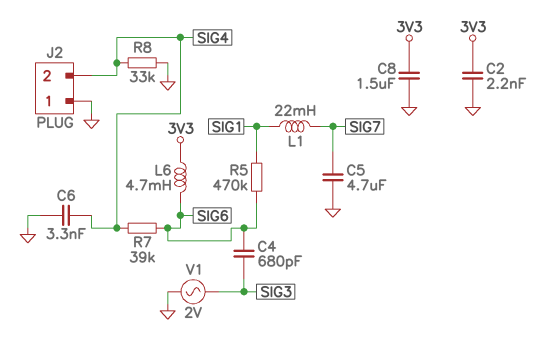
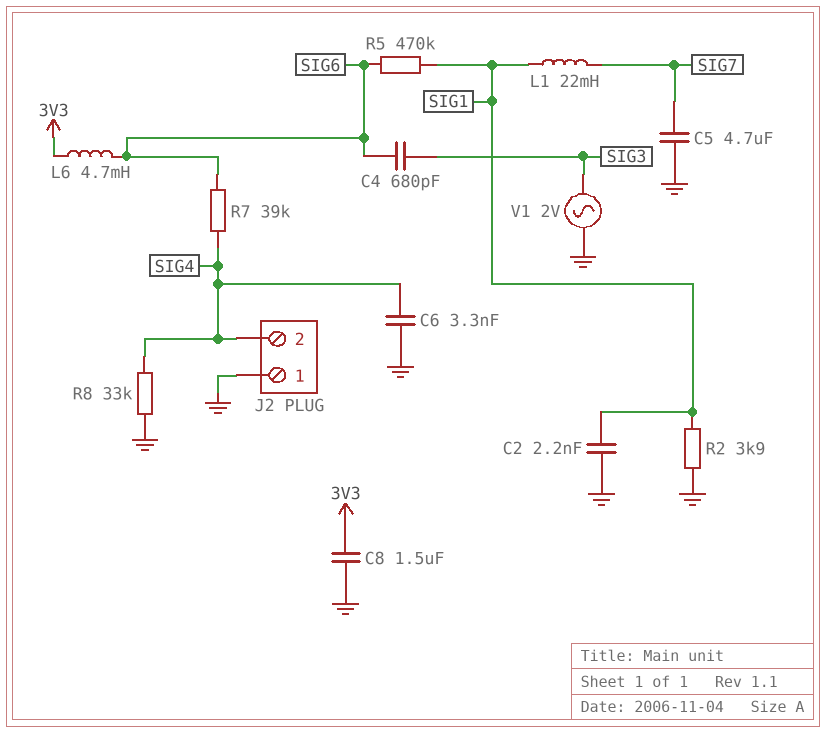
C2: 2.2nF (3V3, GND) -> 2.2nF (GND, SIG1)
R2: none -> 3.9k (GND, SIG1)

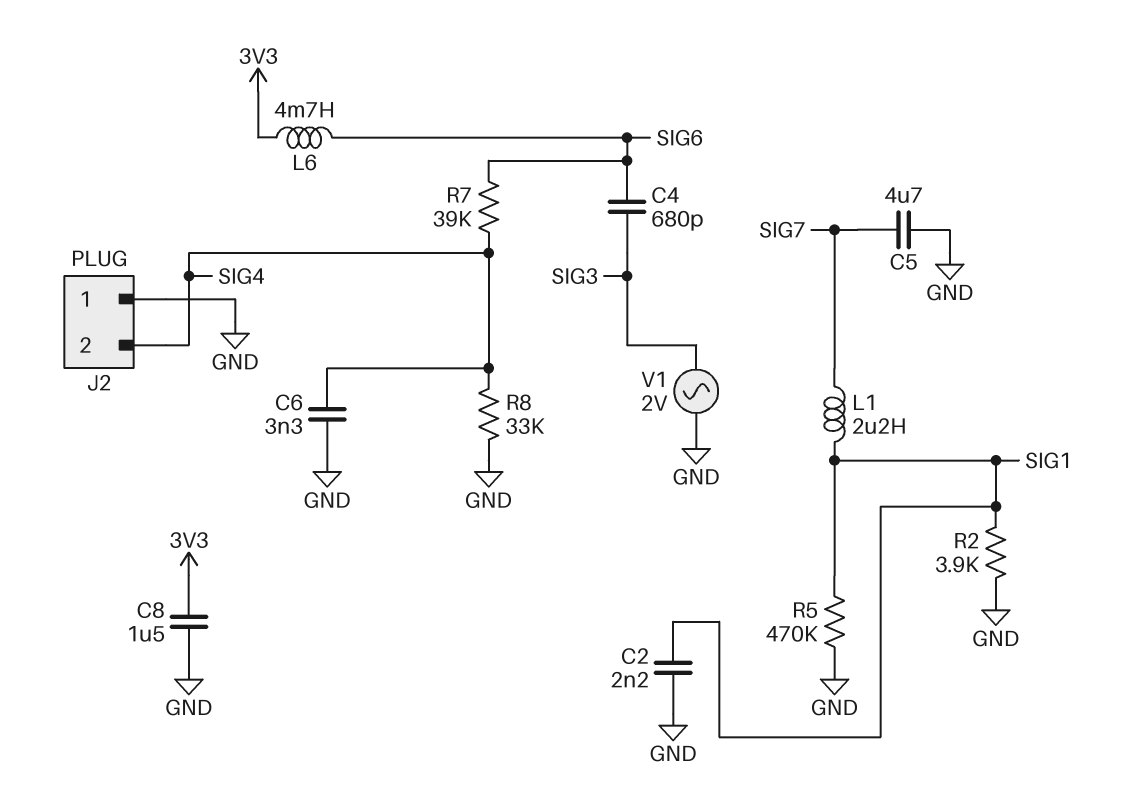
L1: 22mH (SIG1, SIG7) -> 2.2uH (SIG1, SIG7)
R5: 470k (SIG1, SIG6) -> 470k (GND, SIG1)

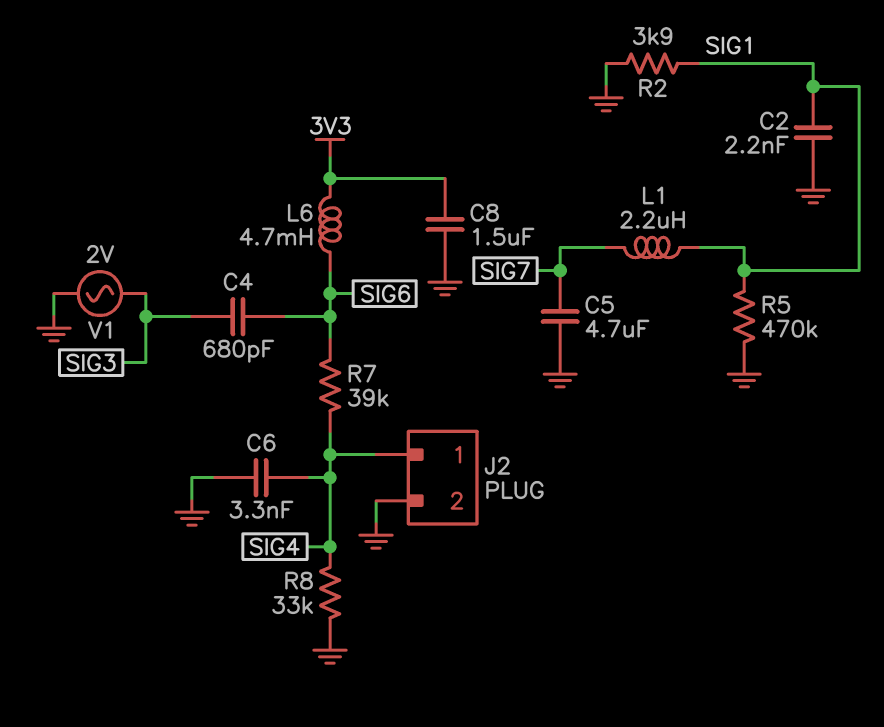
J2 pin 1: GND -> SIG4
J2 pin 2: SIG4 -> GND

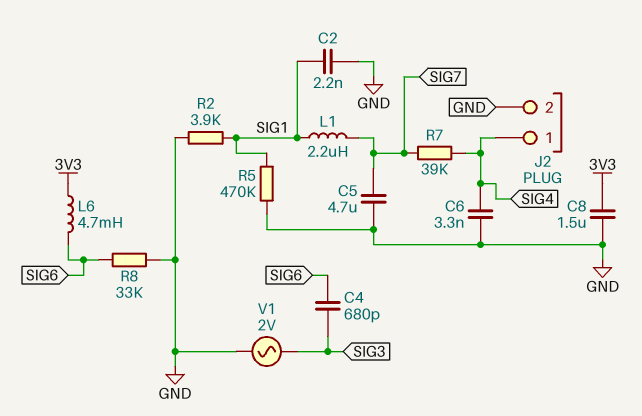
R7: 39k (SIG4, SIG6) -> 39k (SIG4, SIG7)
R8: 33k (GND, SIG4) -> 33k (GND, SIG6)

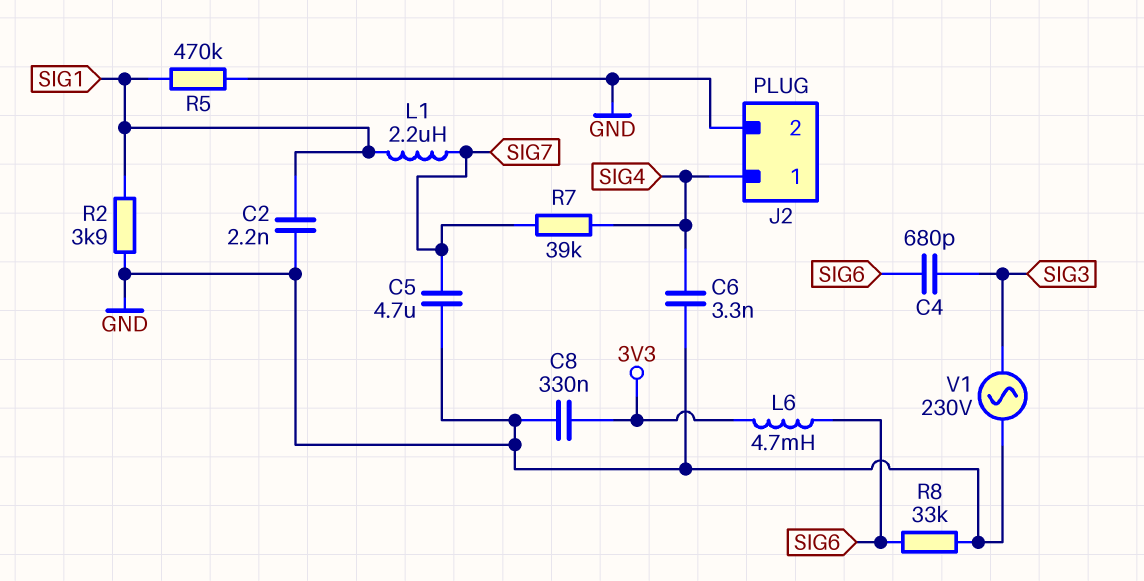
C8: 1.5uF (3V3, GND) -> 330nF (3V3, GND)
V1: AC 2V (GND, SIG3) -> AC 230V (GND, SIG3)

